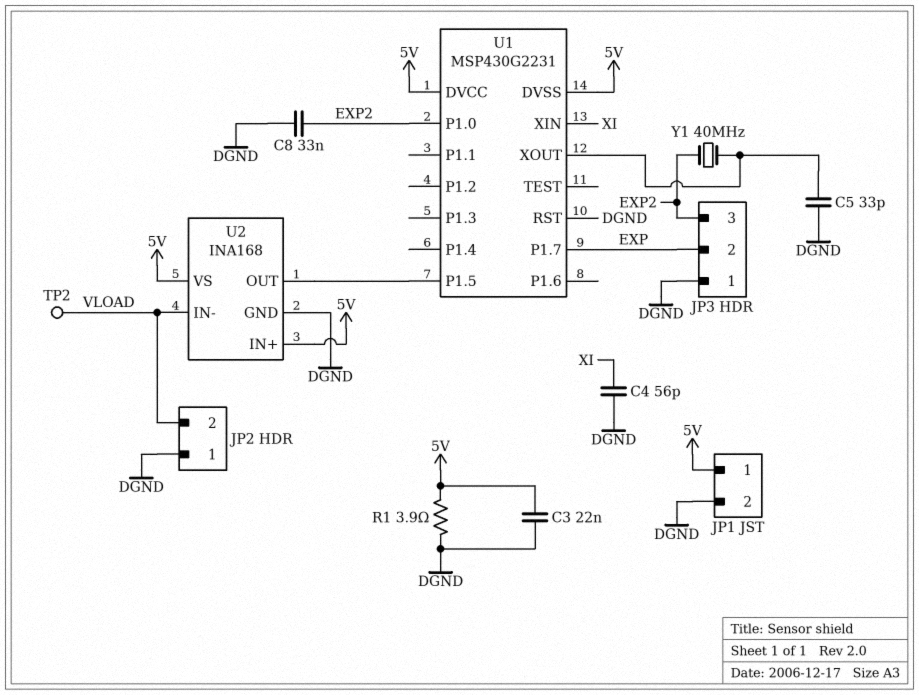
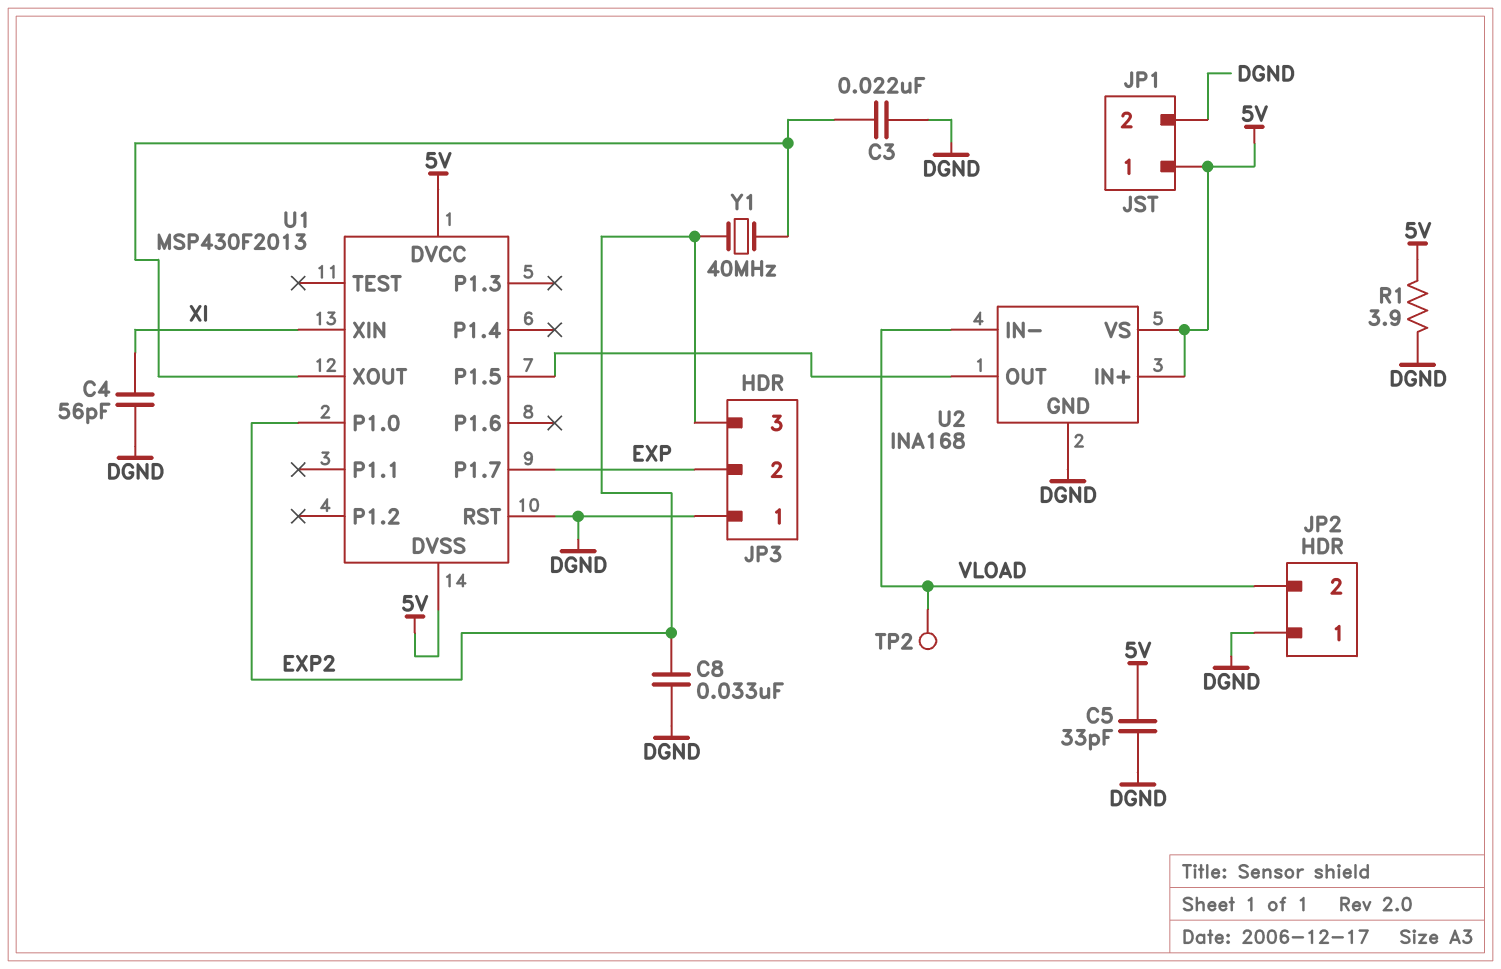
C3: 22nF (5V, DGND) -> 22nF (DGND, U1/XOUT)
C5: 33pF (DGND, U1/XOUT) -> 33pF (5V, DGND)
U1: MSP430G2231 -> MSP430F2013

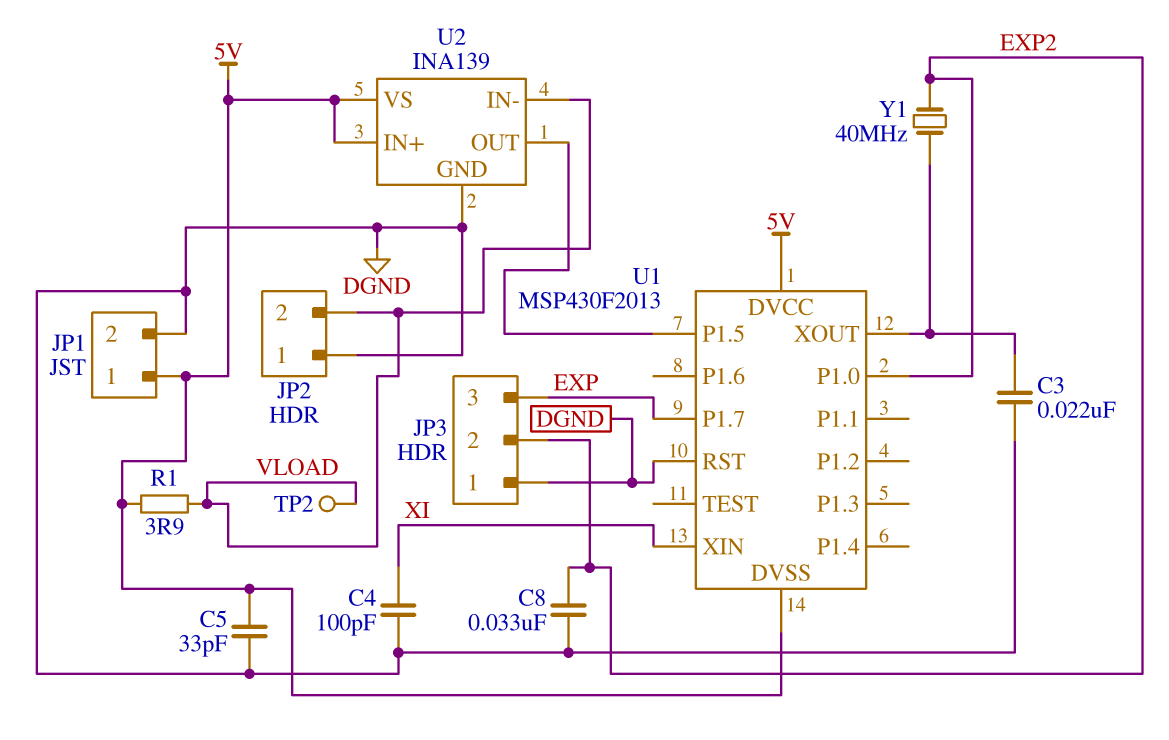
C4: 56pF (DGND, XI) -> 100pF (DGND, XI)
JP3 pin 2: EXP -> EXP2
JP3 pin 3: EXP2 -> EXP
R1: 3.9 (5V, DGND) -> 3.9 (5V, VLOAD)
U2: INA168 -> INA139

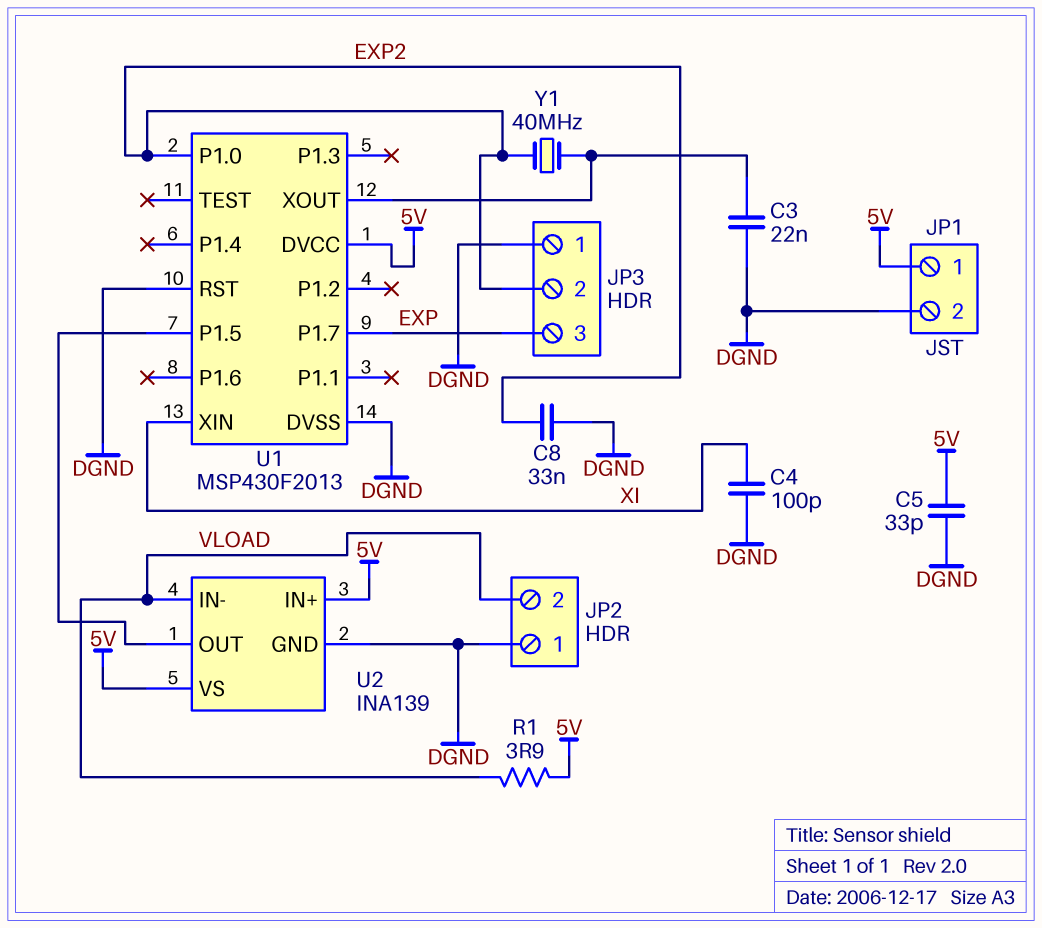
TP2: test point (VLOAD) -> none
U1 pin DVSS: 5V -> DGND

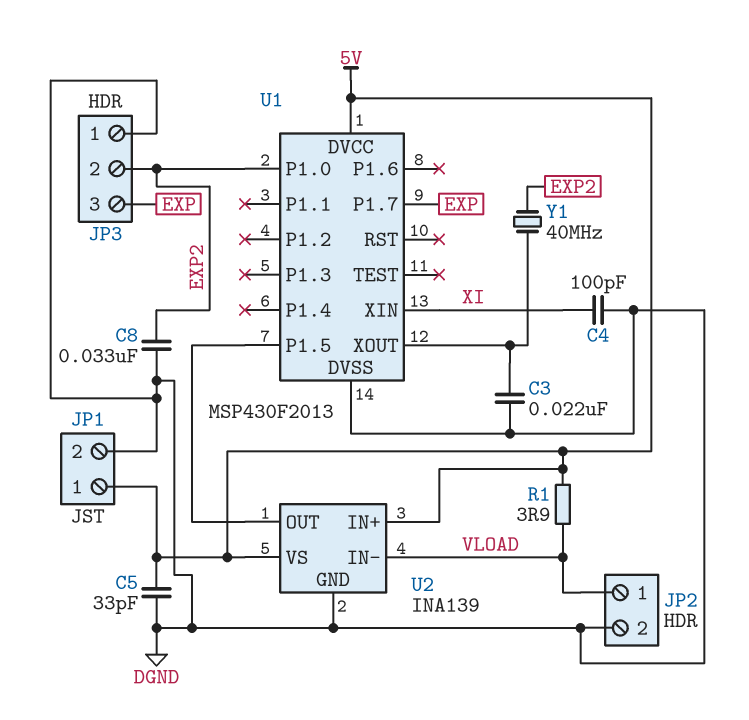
JP2 pin 1: DGND -> VLOAD
JP2 pin 2: VLOAD -> DGND
U1 pin RST: DGND -> none

